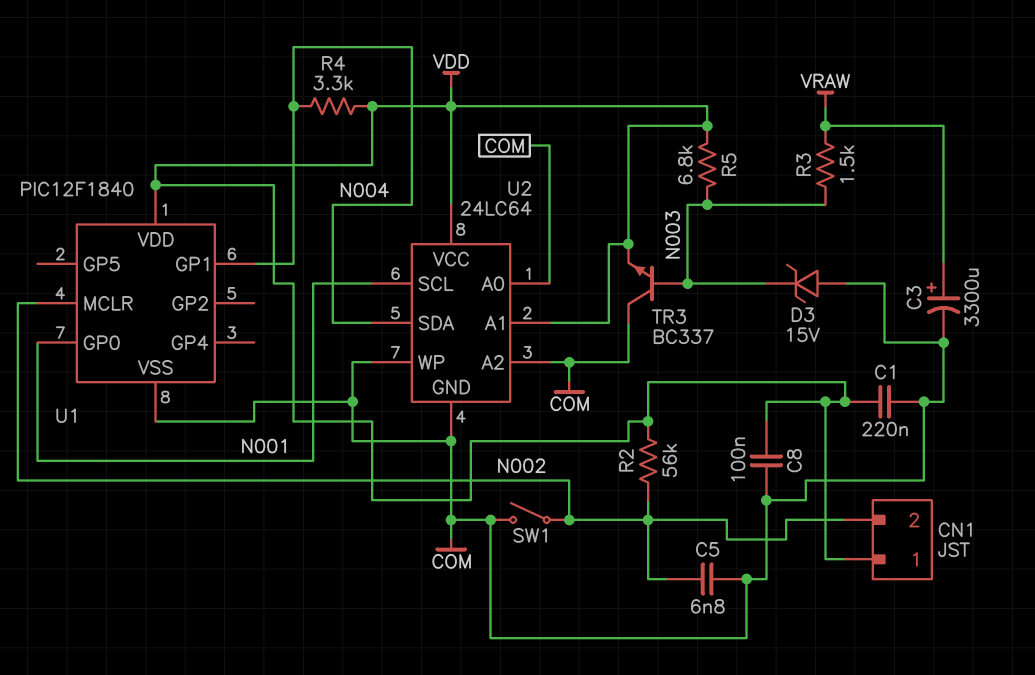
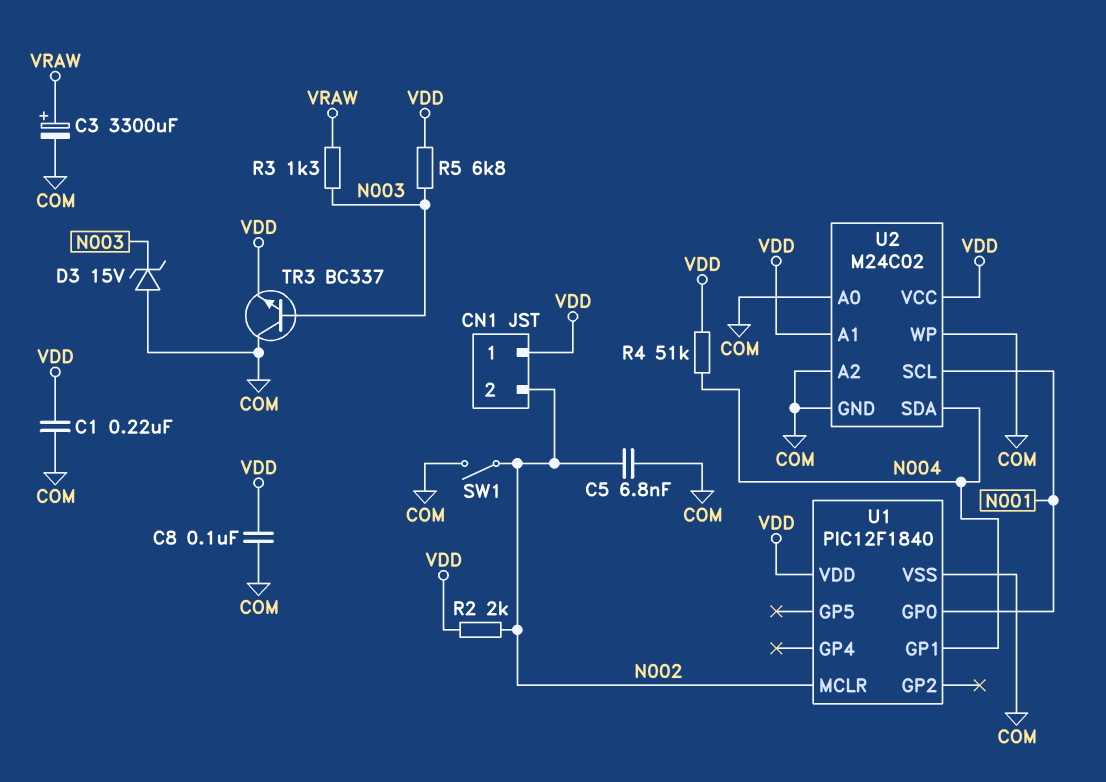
R2: 56k (N002, VDD) -> 2k (N002, VDD)
R3: 1.5k (N003, VRAW) -> 1.3k (N003, VRAW)
R4: 3.3k (N004, VDD) -> 51k (N004, VDD)
U2: 24LC64 -> M24C02

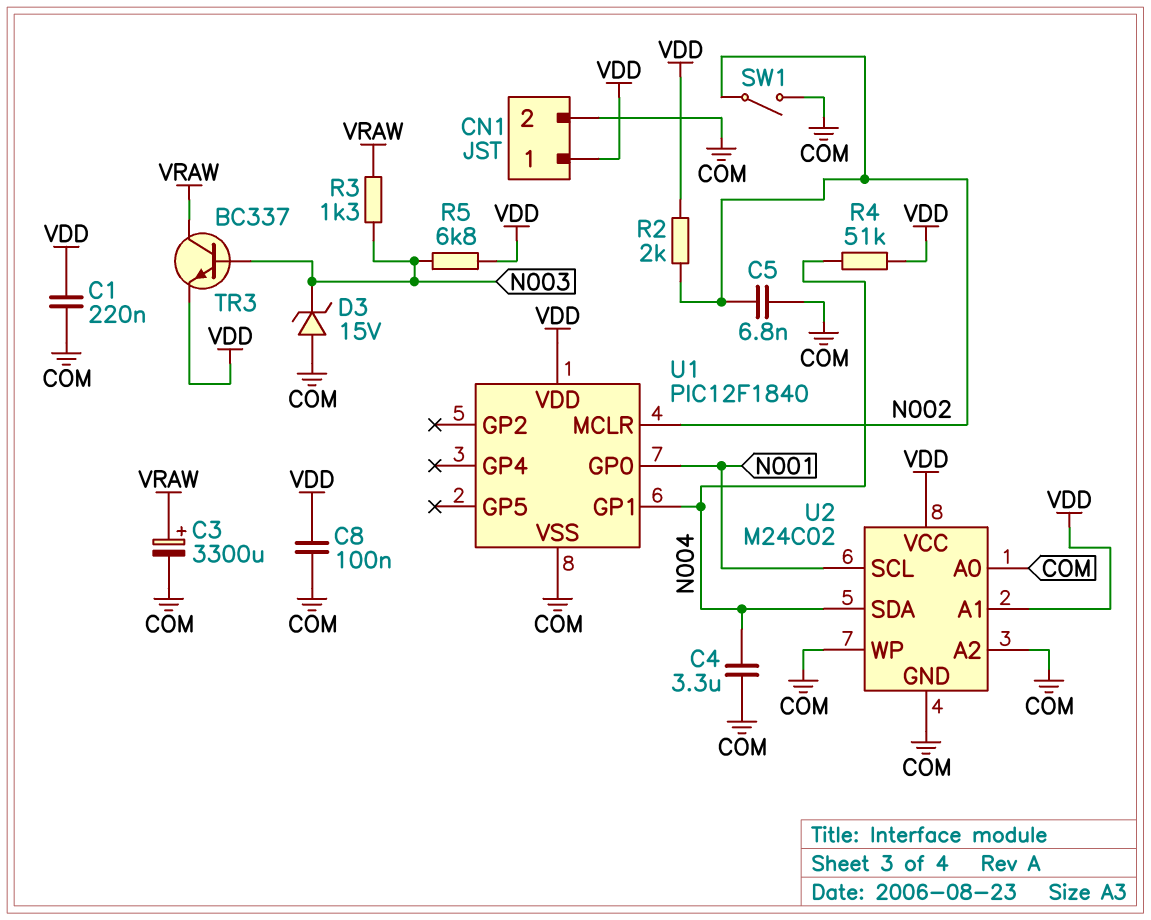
C4: none -> 3.3uF (COM, N004)
CN1 pin 2: N002 -> COM
TR3: NPN BC337 (B N003, C COM, E VDD) -> NPN BC337 (B N003, C VRAW, E VDD)

